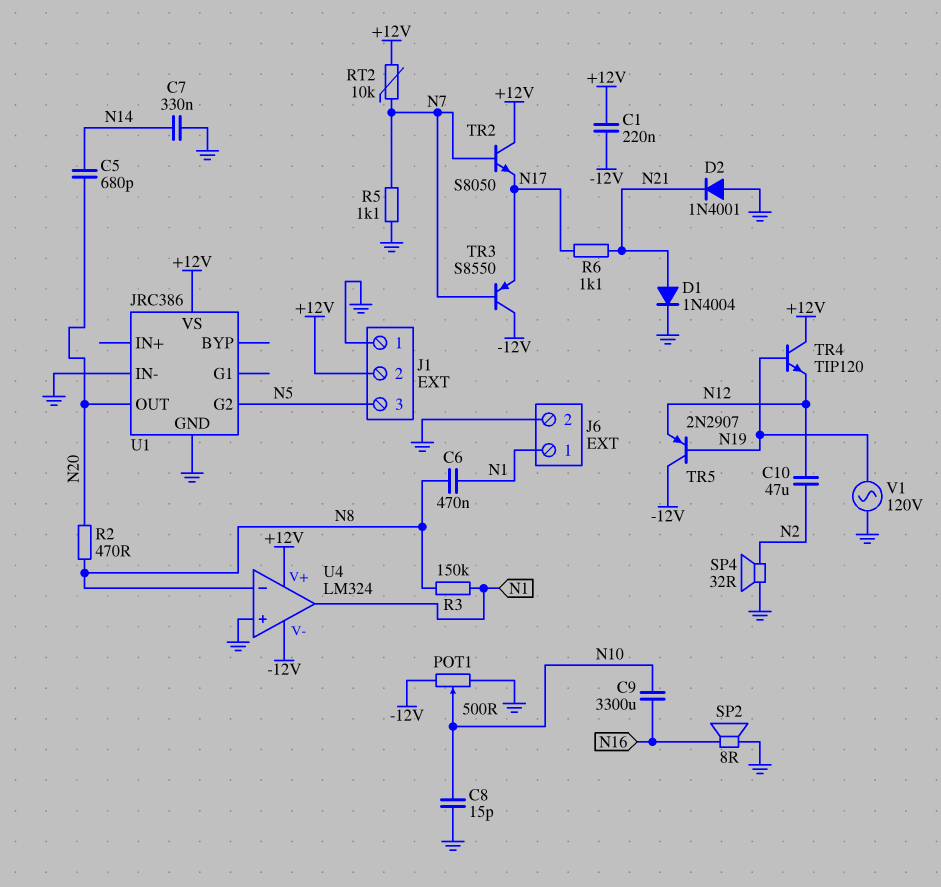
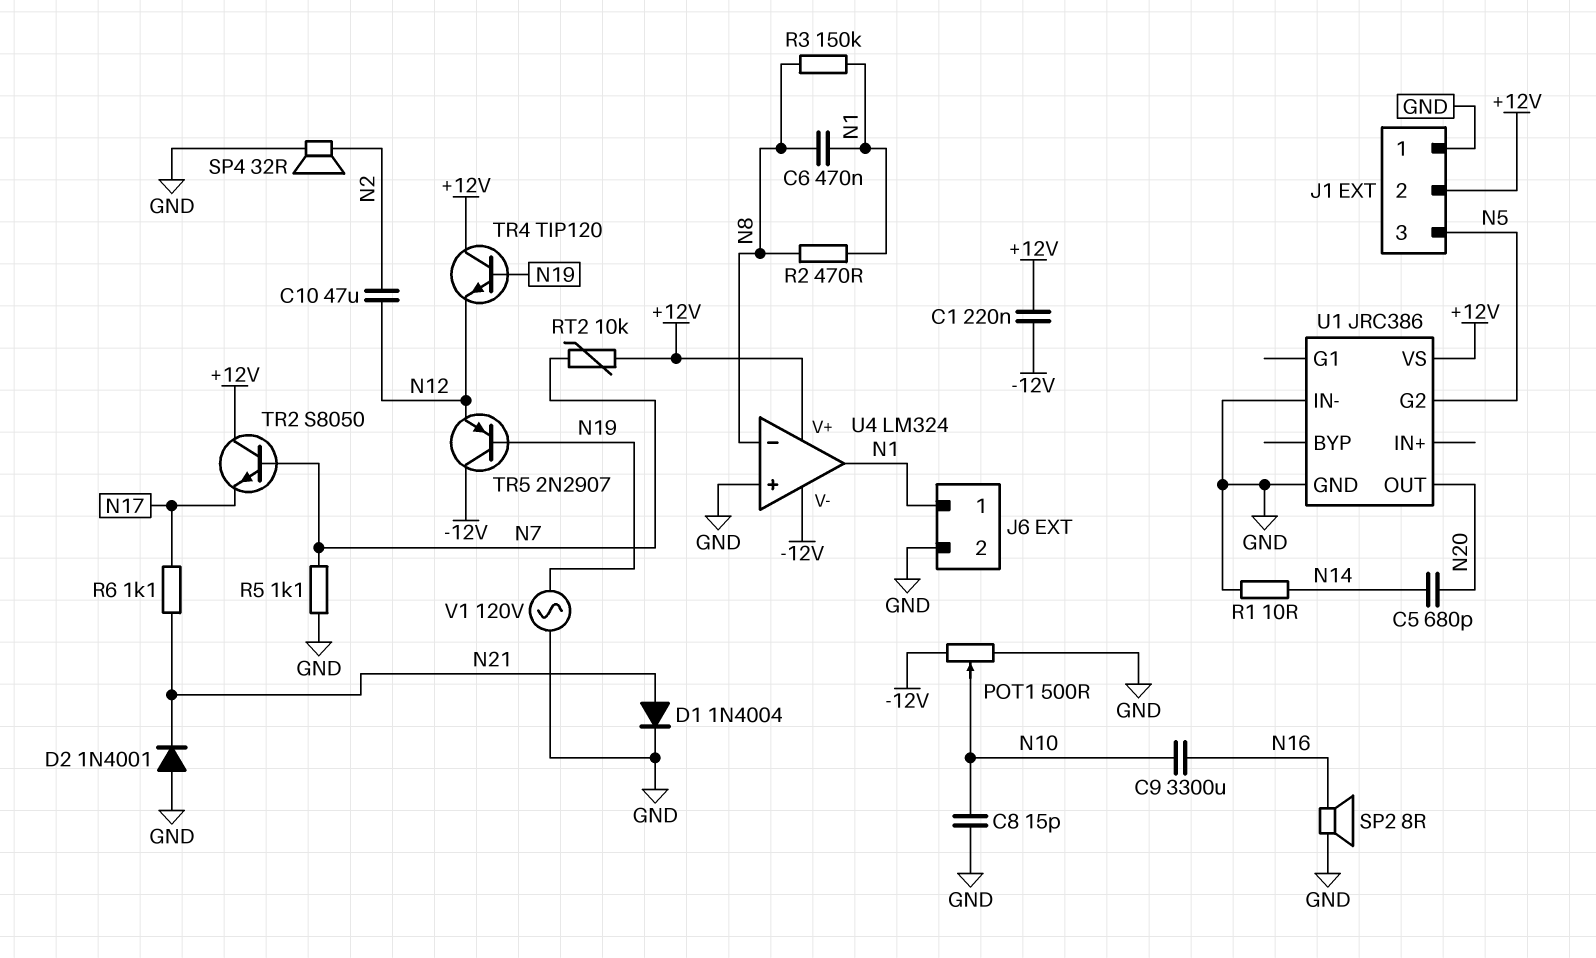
C7: 330nF (GND, N14) -> none
R1: none -> 10 (GND, N14)
R2: 470 (N8, N20) -> 470 (N1, N8)
TR3: PNP S8550 (B N7, C -12V, E N17) -> none

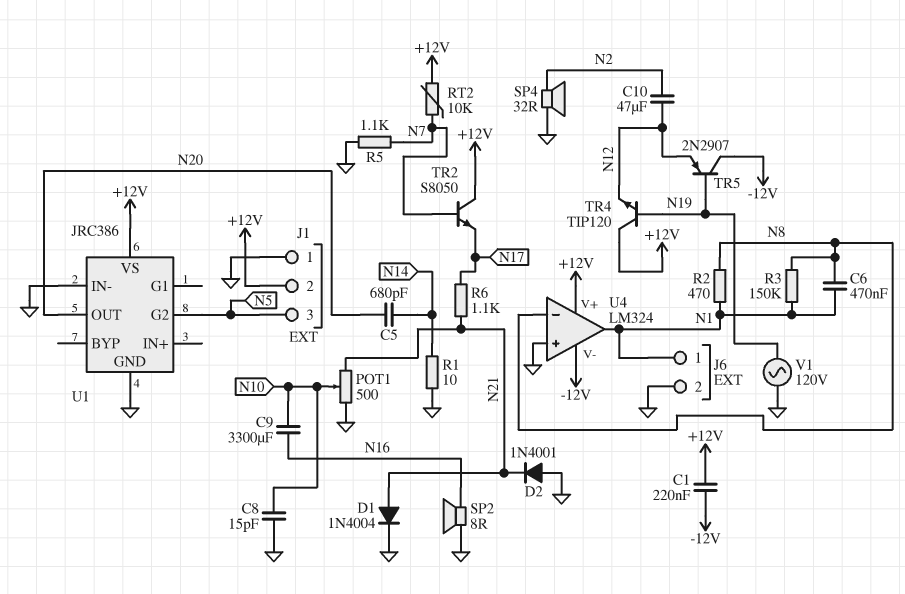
POT1: 500 (-12V, GND, wiper N10) -> 500 (GND, N21, wiper N10)

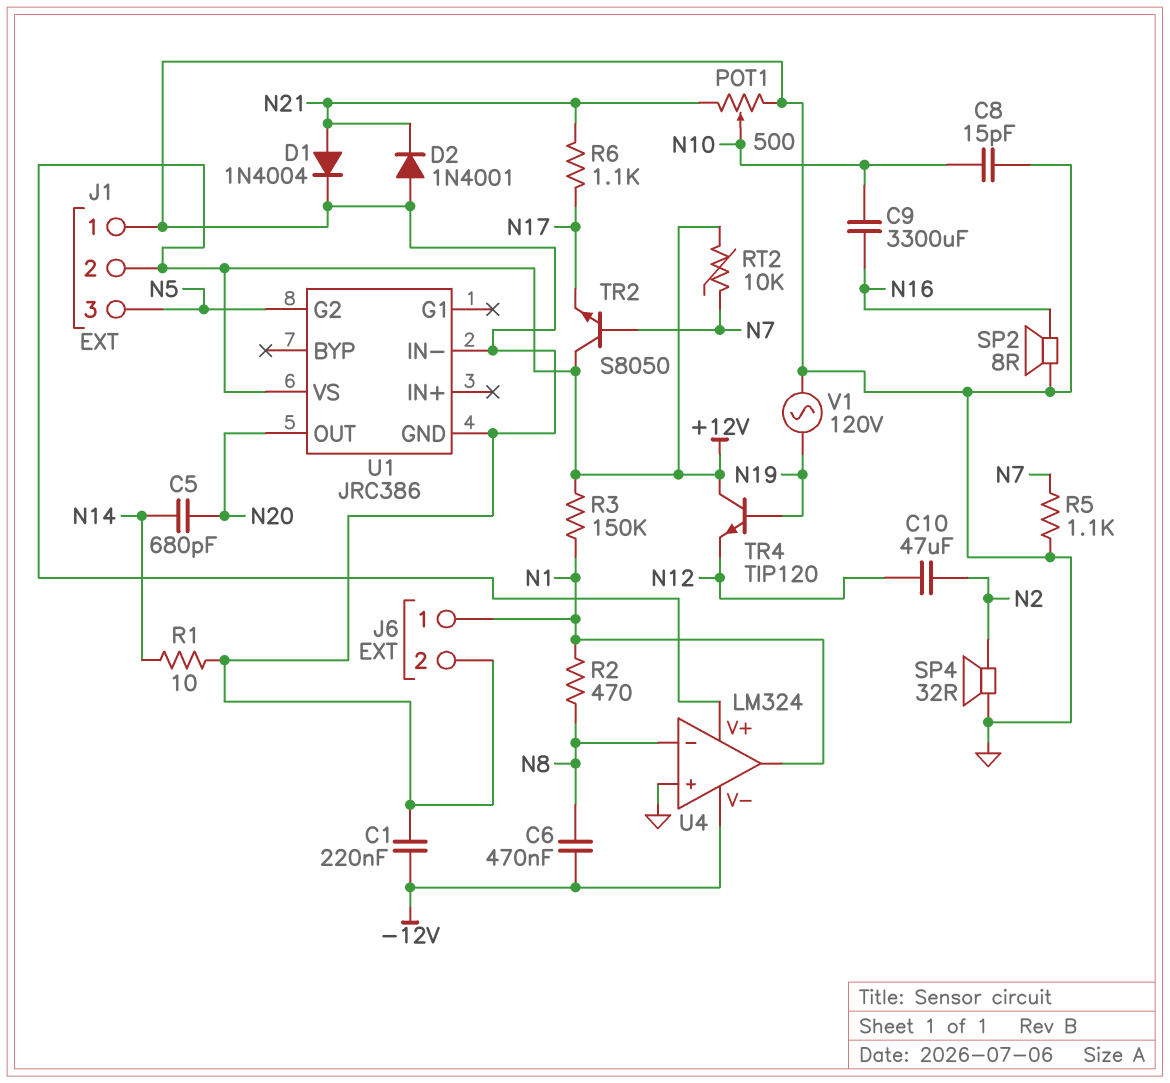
C1: 220nF (+12V, -12V) -> 220nF (-12V, GND)
C6: 470nF (N1, N8) -> 470nF (-12V, N8)
R3: 150k (N1, N8) -> 150k (+12V, N1)
TR5: PNP 2N2907 (B N19, C -12V, E N12) -> none

